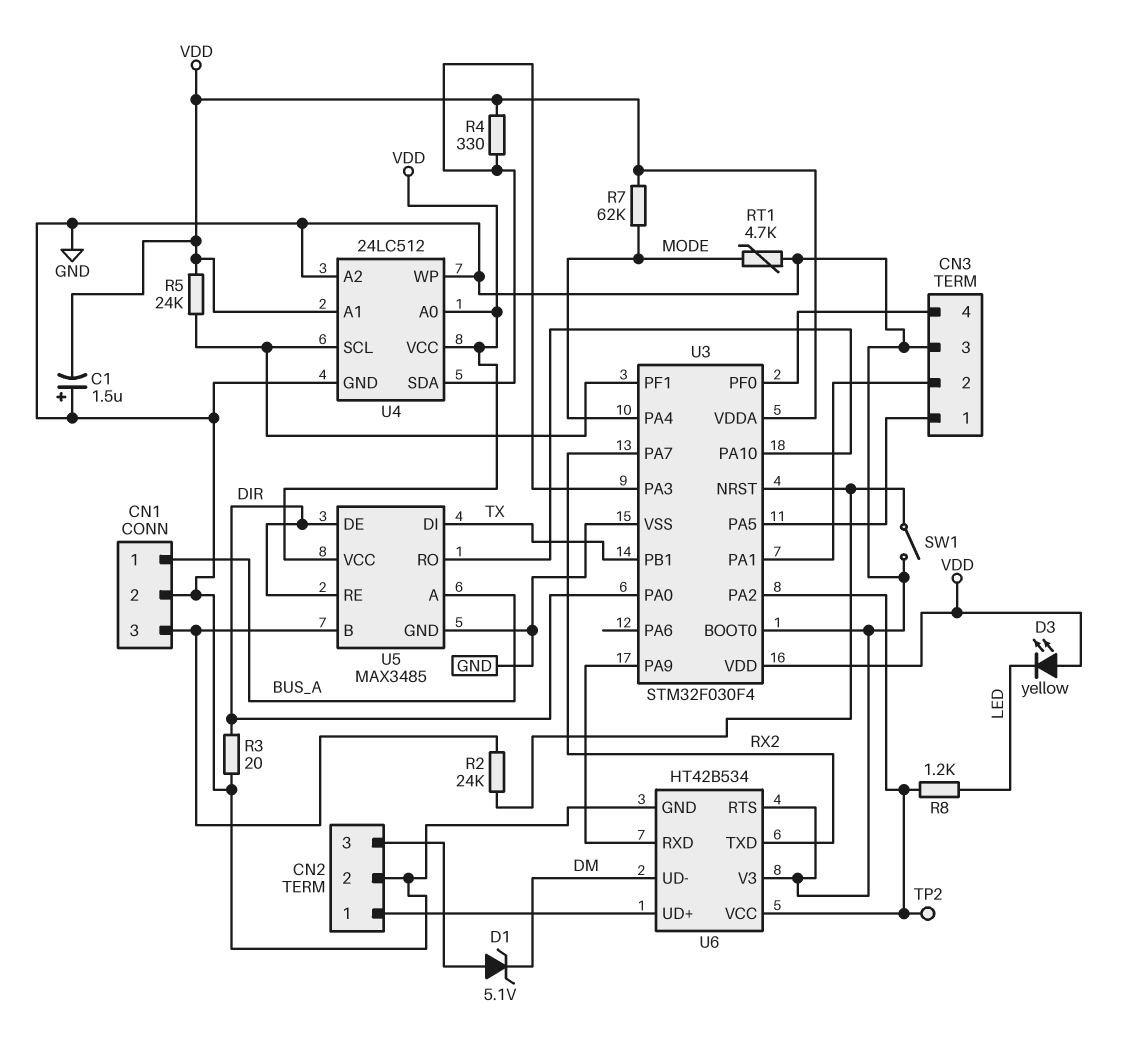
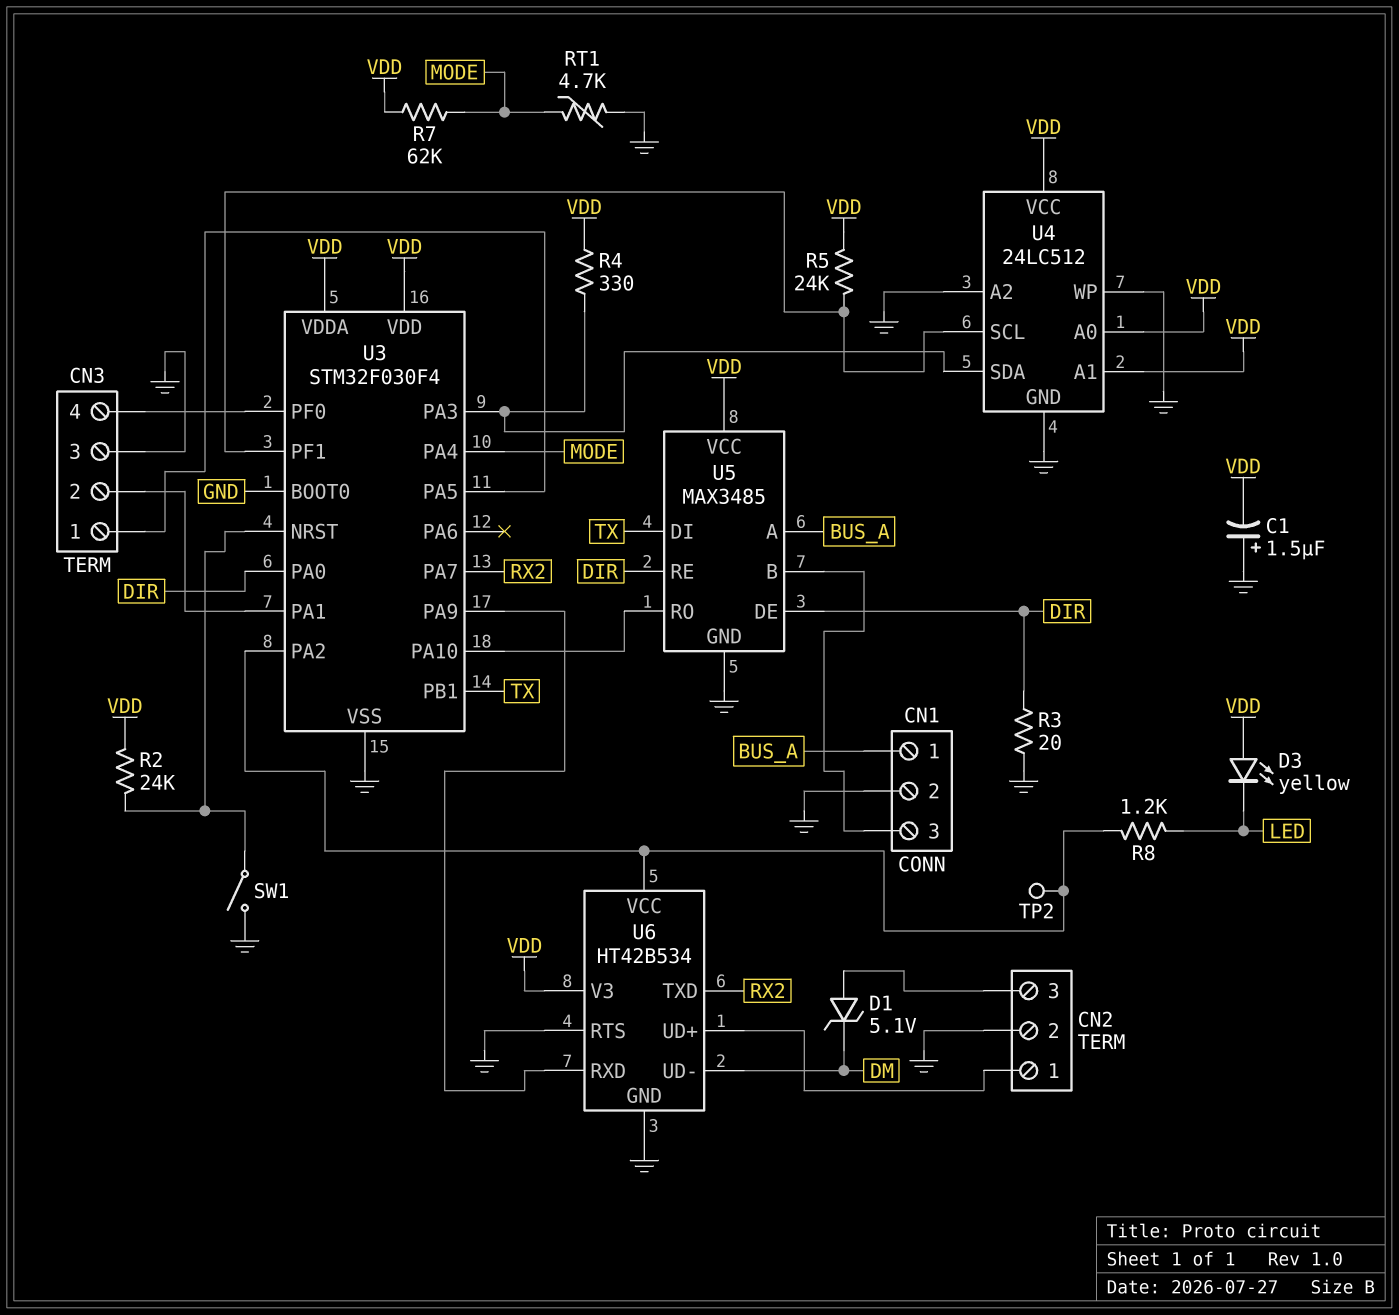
R2: 24k (CN1/3, U3/NRST) -> 24k (U3/NRST, VDD)
U6 pin V3: GND -> VDD

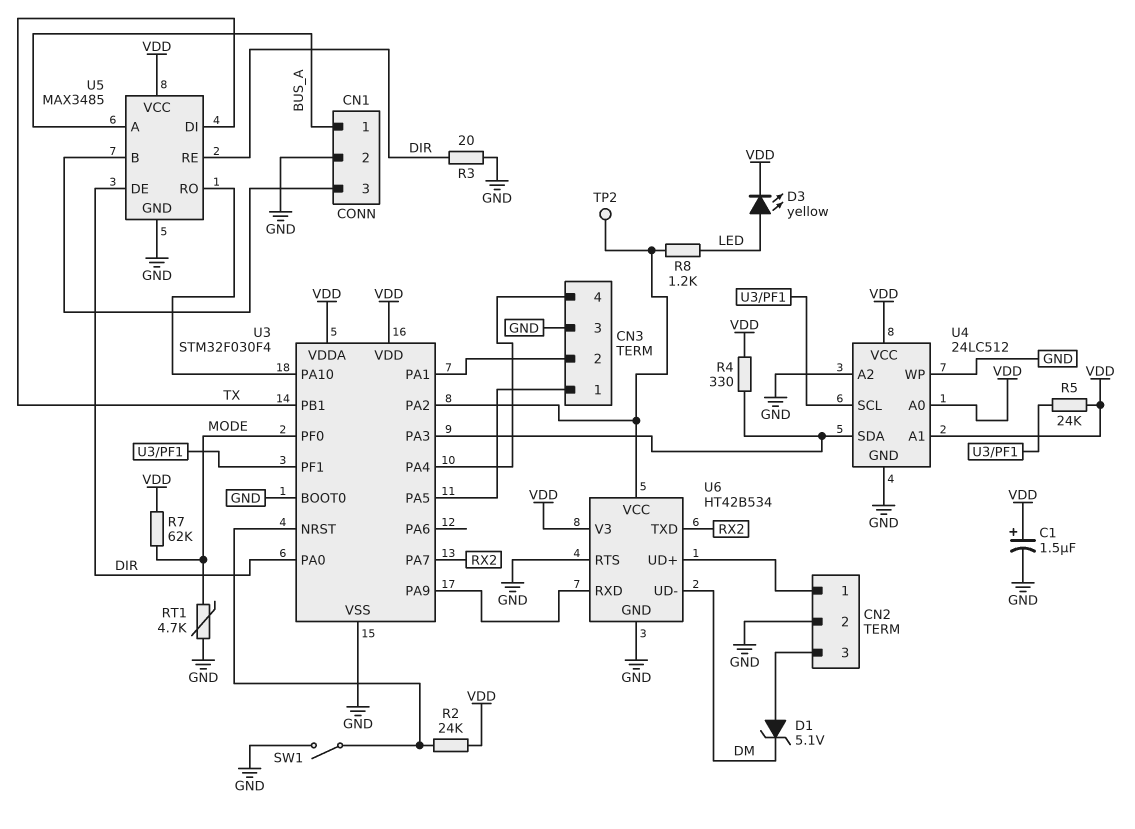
C1: 1.5uF (plus GND, minus VDD) -> 1.5uF (plus VDD, minus GND)
D3: LED yellow (A VDD, K LED) -> LED yellow (A LED, K VDD)
U3 pin PA4: MODE -> CN3/4
U3 pin PF0: CN3/4 -> MODE

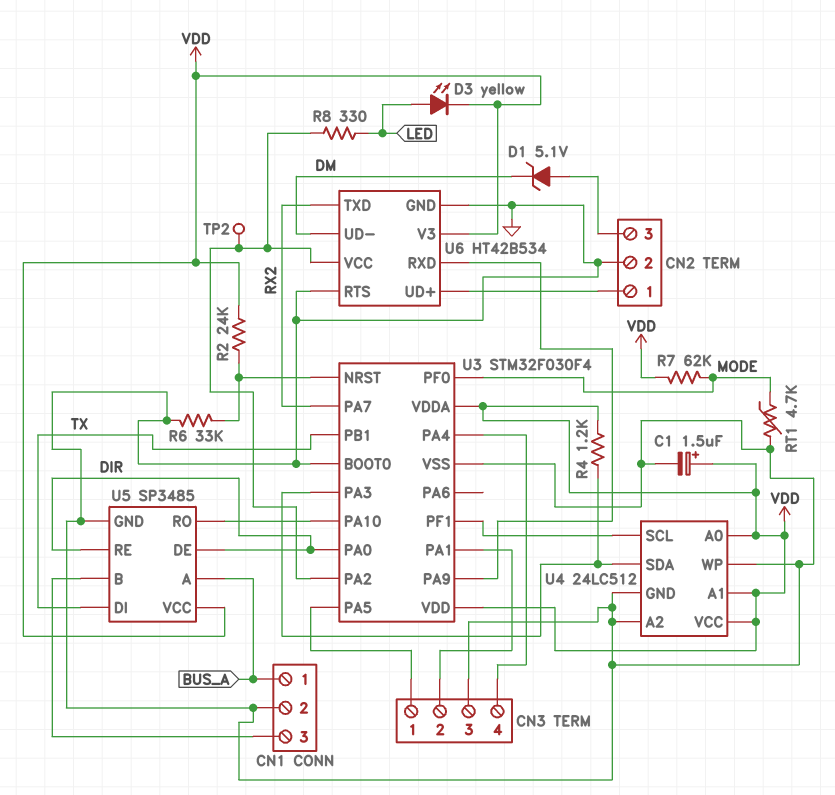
R3: 20 (DIR, GND) -> none
R4: 330 (U3/PA3, VDD) -> 1.2k (U3/PA3, VDD)
R5: 24k (U3/PF1, VDD) -> none
R6: none -> 33k (GND, U3/NRST)
R8: 1.2k (LED, U3/PA2) -> 330 (LED, U3/PA2)
SW1: switch (GND, U3/NRST) -> none
U5: MAX3485 -> SP3485

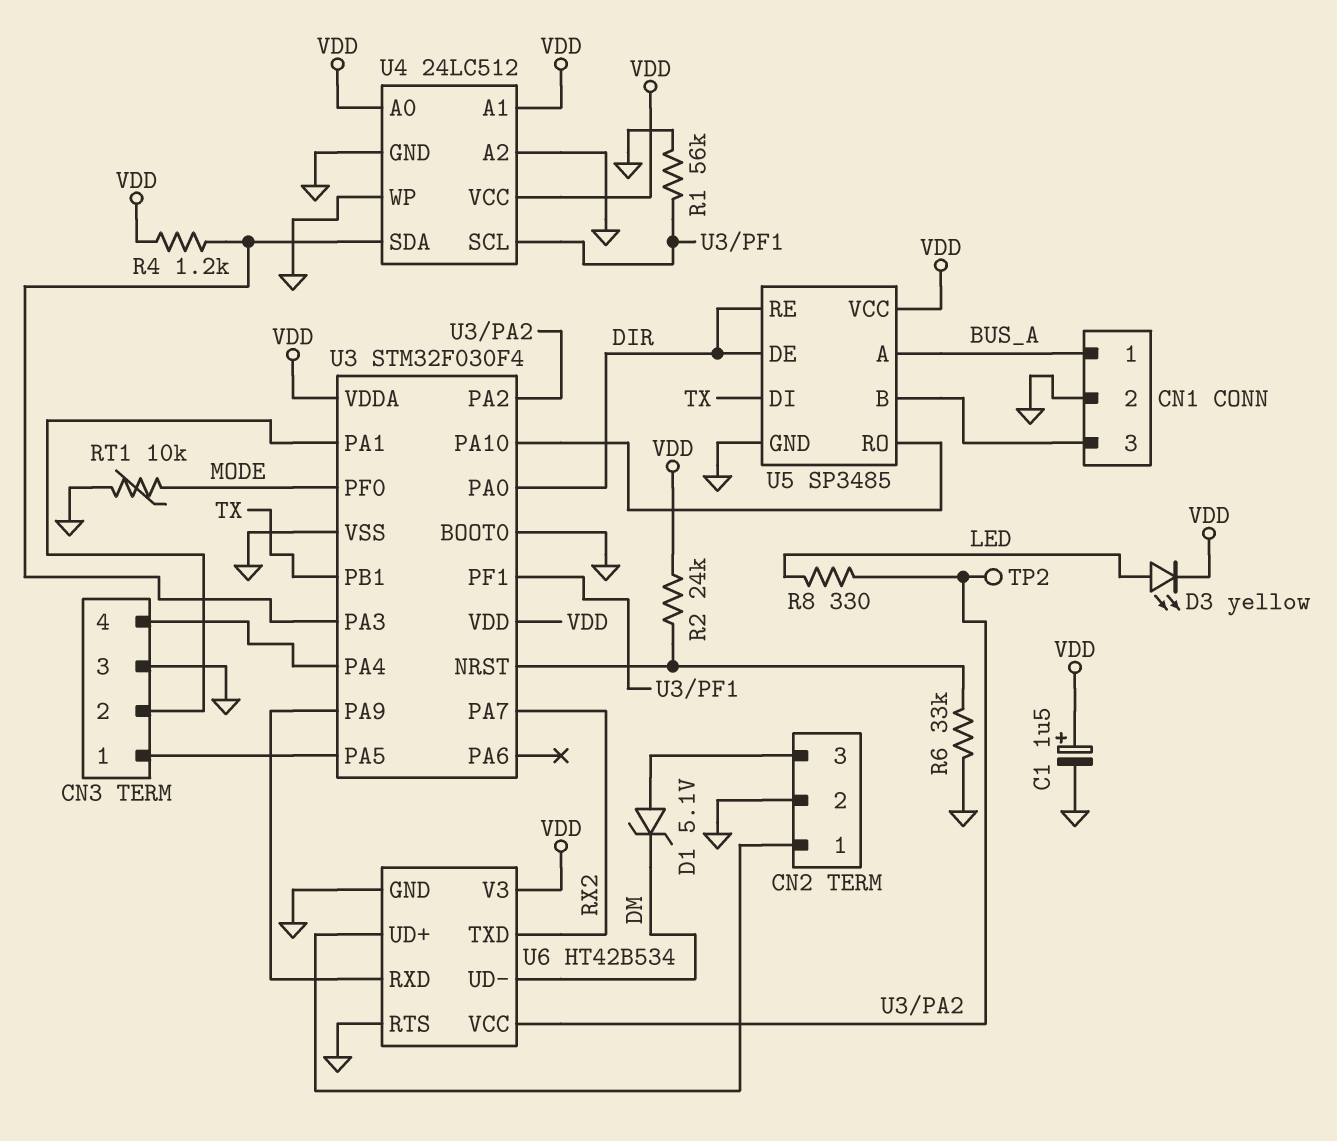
R1: none -> 56k (GND, U3/PF1)
R7: 62k (MODE, VDD) -> none
RT1: 4.7k (GND, MODE) -> 10k (GND, MODE)

